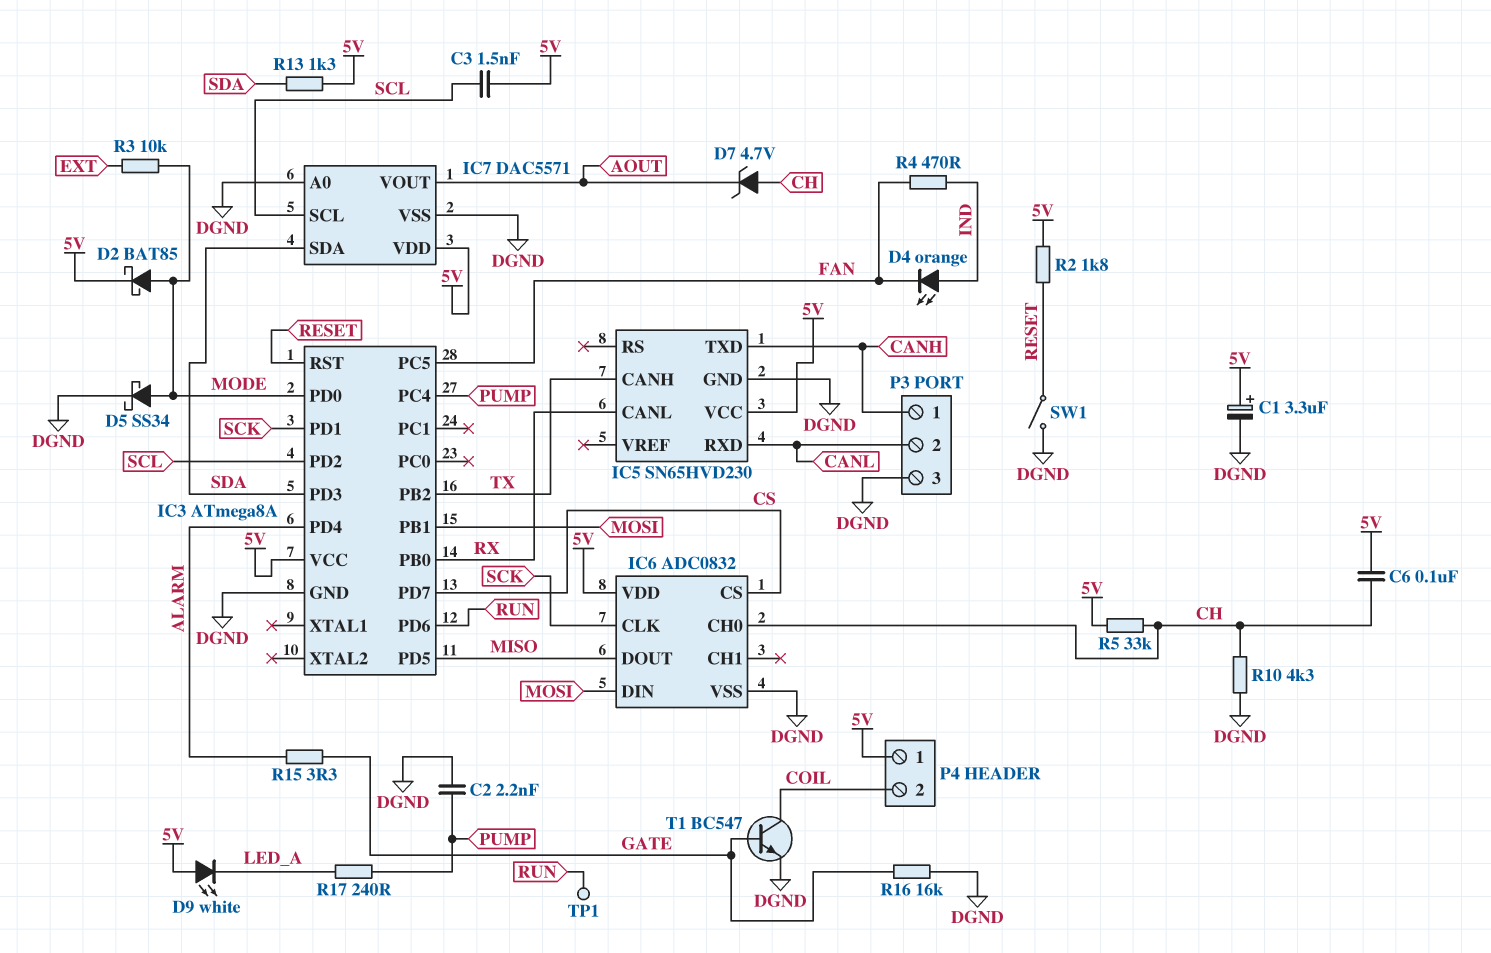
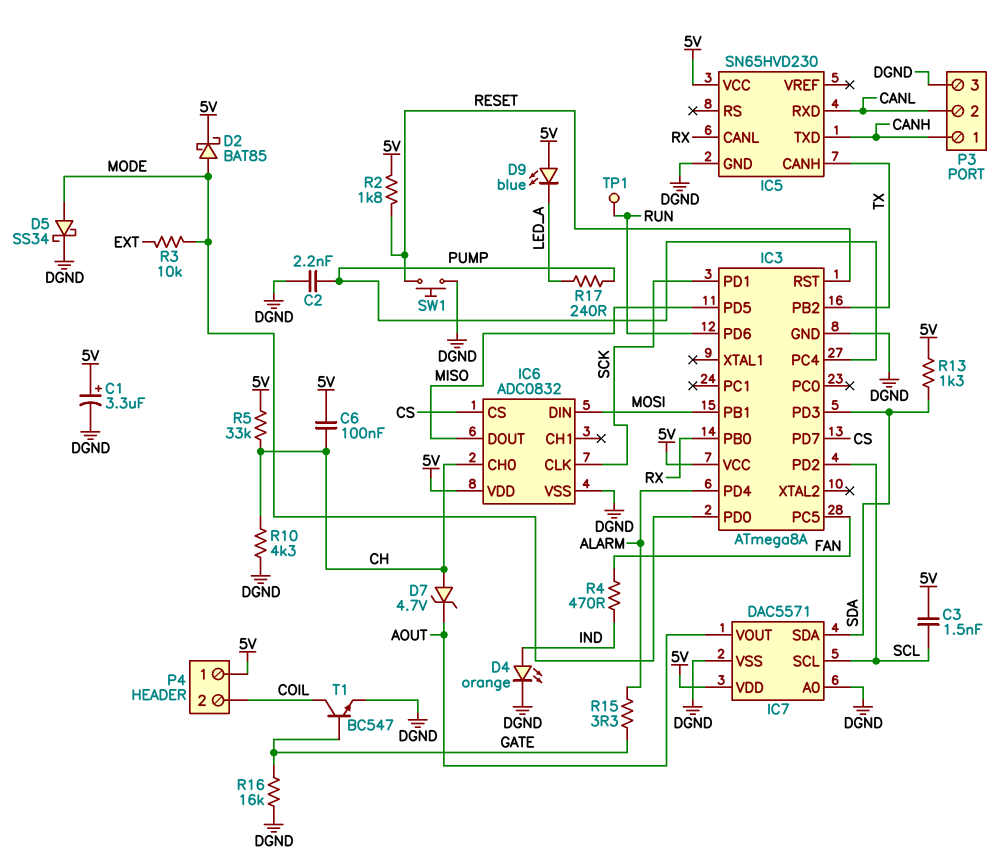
D4: LED orange (A IND, K FAN) -> LED orange (A IND, K DGND)
D9: LED white (A 5V, K LED_A) -> LED blue (A 5V, K LED_A)
SW1: switch (DGND, RESET) -> button (DGND, RESET)

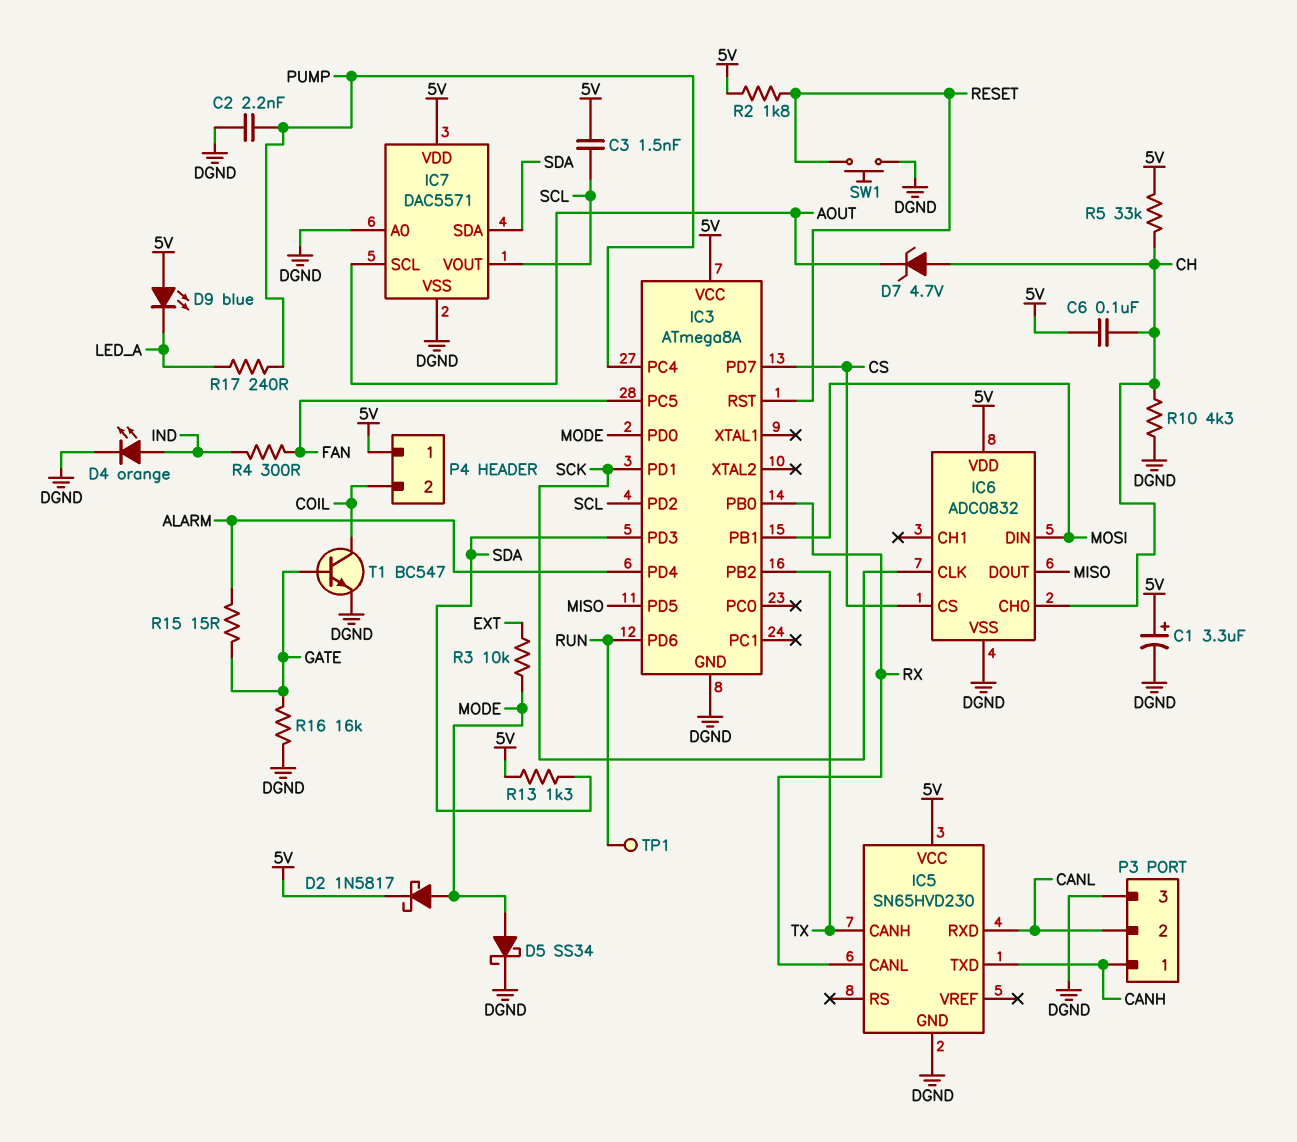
D2: schottky BAT85 (A MODE, K 5V) -> schottky 1N5817 (A MODE, K 5V)
IC7 pin SCL: SCL -> AOUT
IC7 pin VOUT: AOUT -> SCL
R4: 470 (FAN, IND) -> 300 (FAN, IND)
R15: 3.3 (ALARM, GATE) -> 15 (ALARM, GATE)

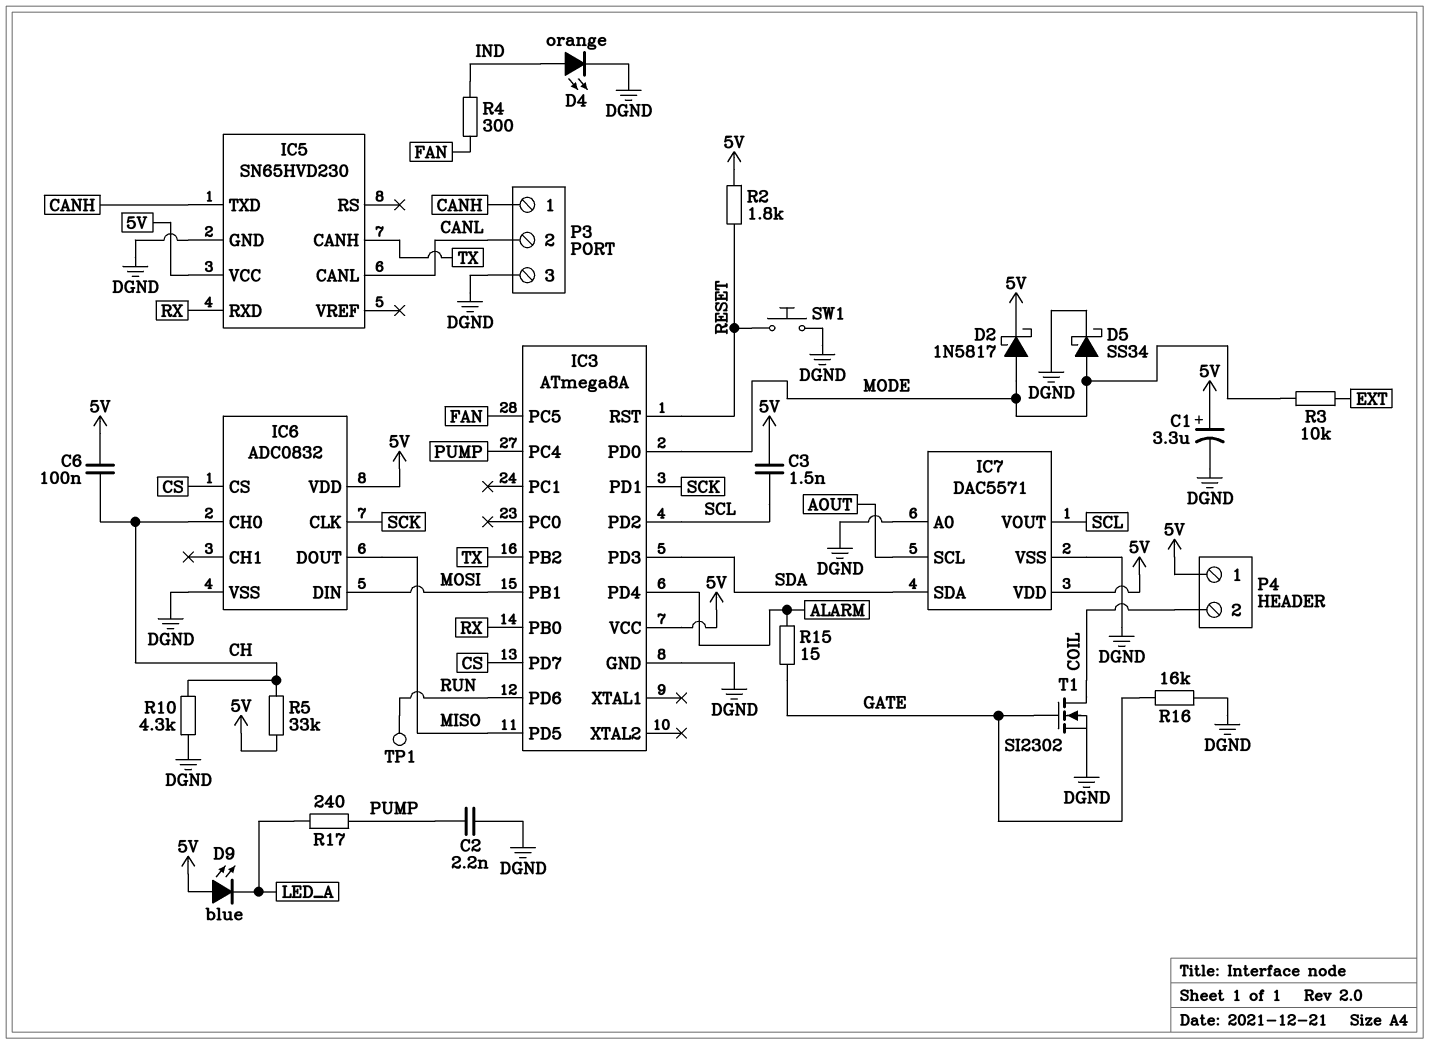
D7: zener 4.7V (A CH, K AOUT) -> none
IC5 pin CANL: RX -> CANL
IC5 pin RXD: CANL -> RX
R13: 1.3k (5V, SDA) -> none
T1: NPN BC547 (B GATE, C COIL, E DGND) -> NMOS SI2302 (G GATE, D COIL, S DGND)

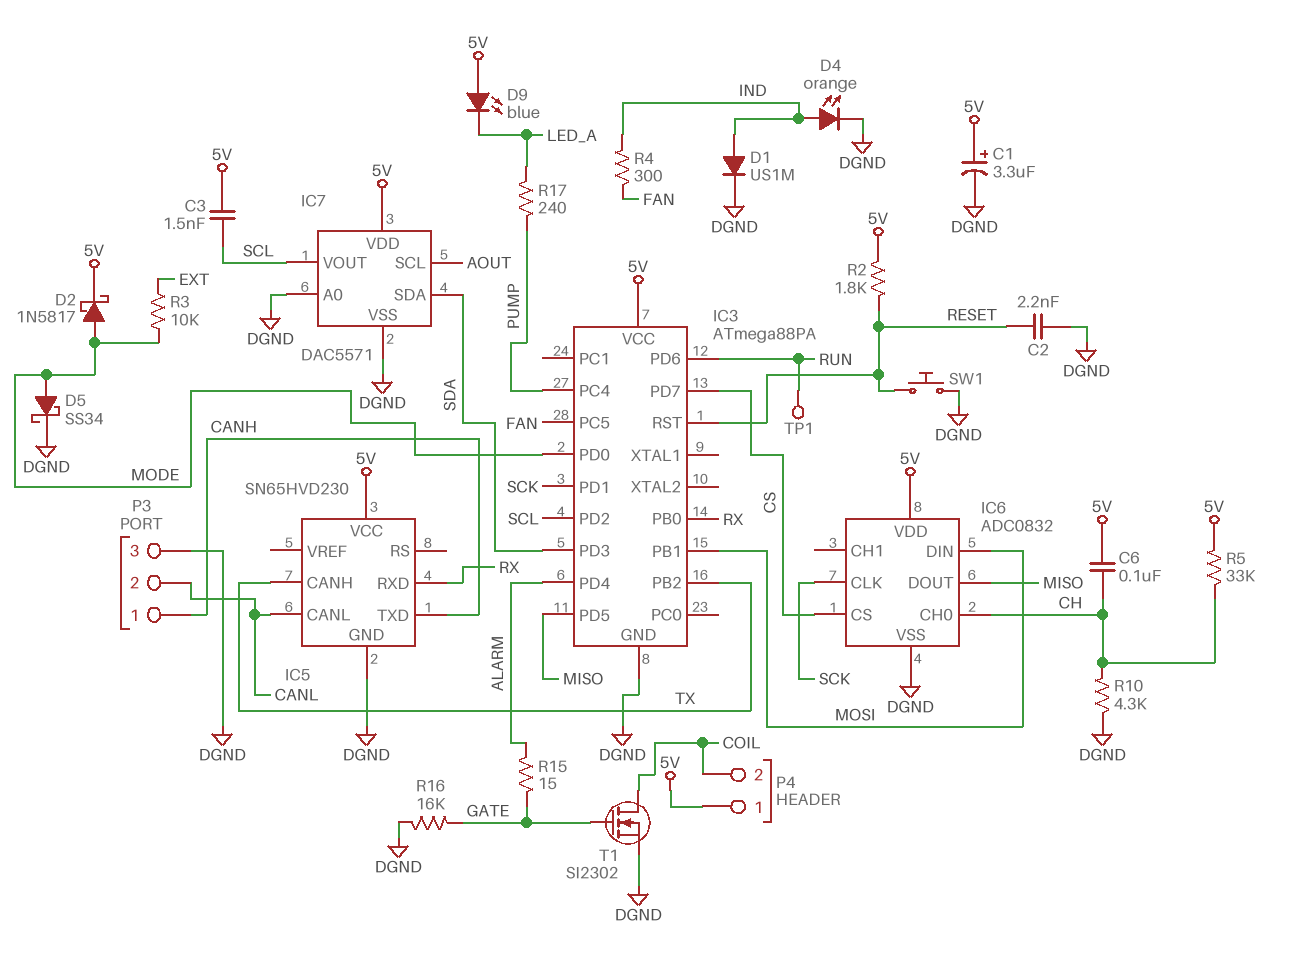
C2: 2.2nF (DGND, PUMP) -> 2.2nF (DGND, RESET)
D1: none -> diode US1M (A IND, K DGND)
IC3: ATmega8A -> ATmega88PA

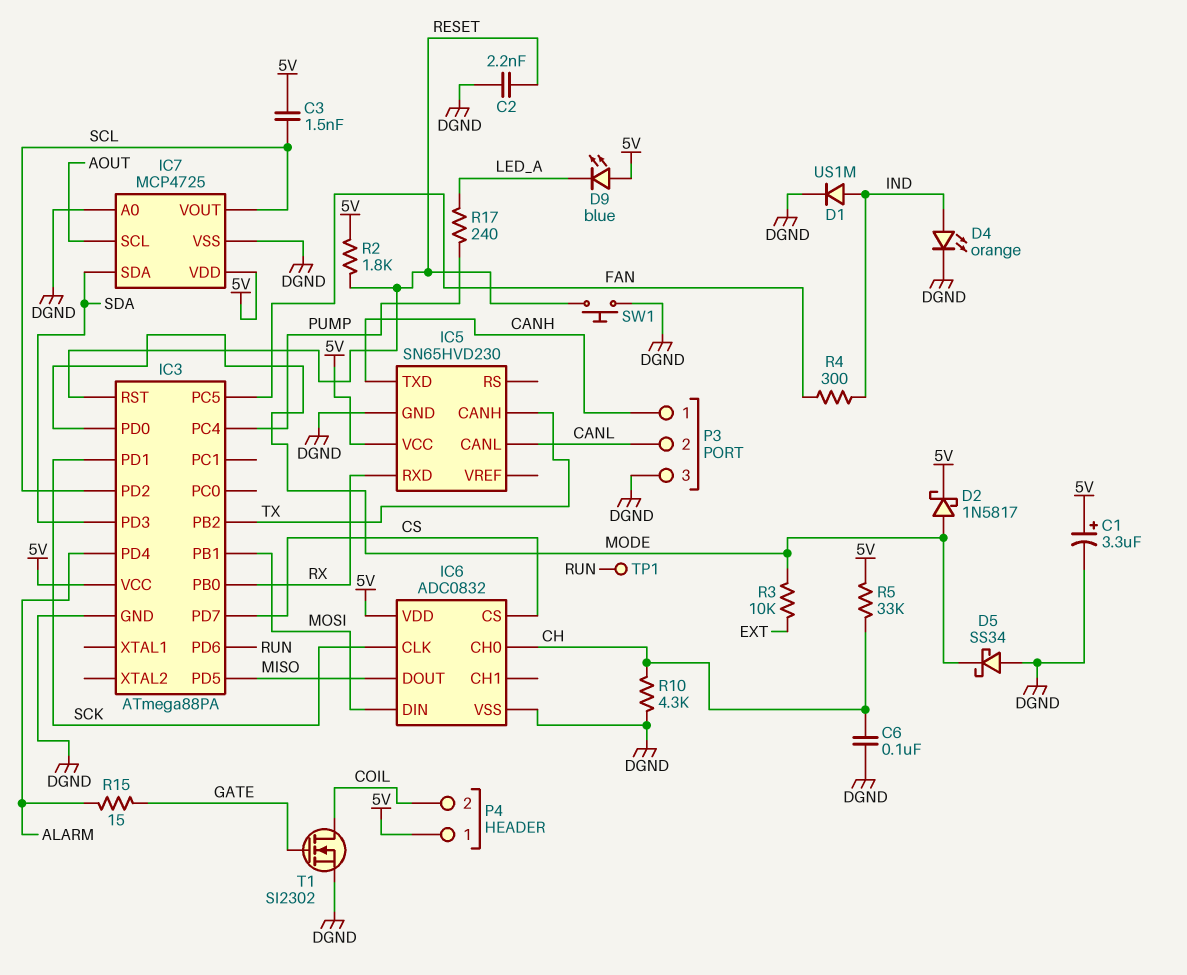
C6: 100nF (5V, CH) -> 100nF (CH, DGND)
D5: schottky SS34 (A MODE, K DGND) -> schottky SS34 (A DGND, K MODE)
IC7: DAC5571 -> MCP4725
R16: 16k (DGND, GATE) -> none

